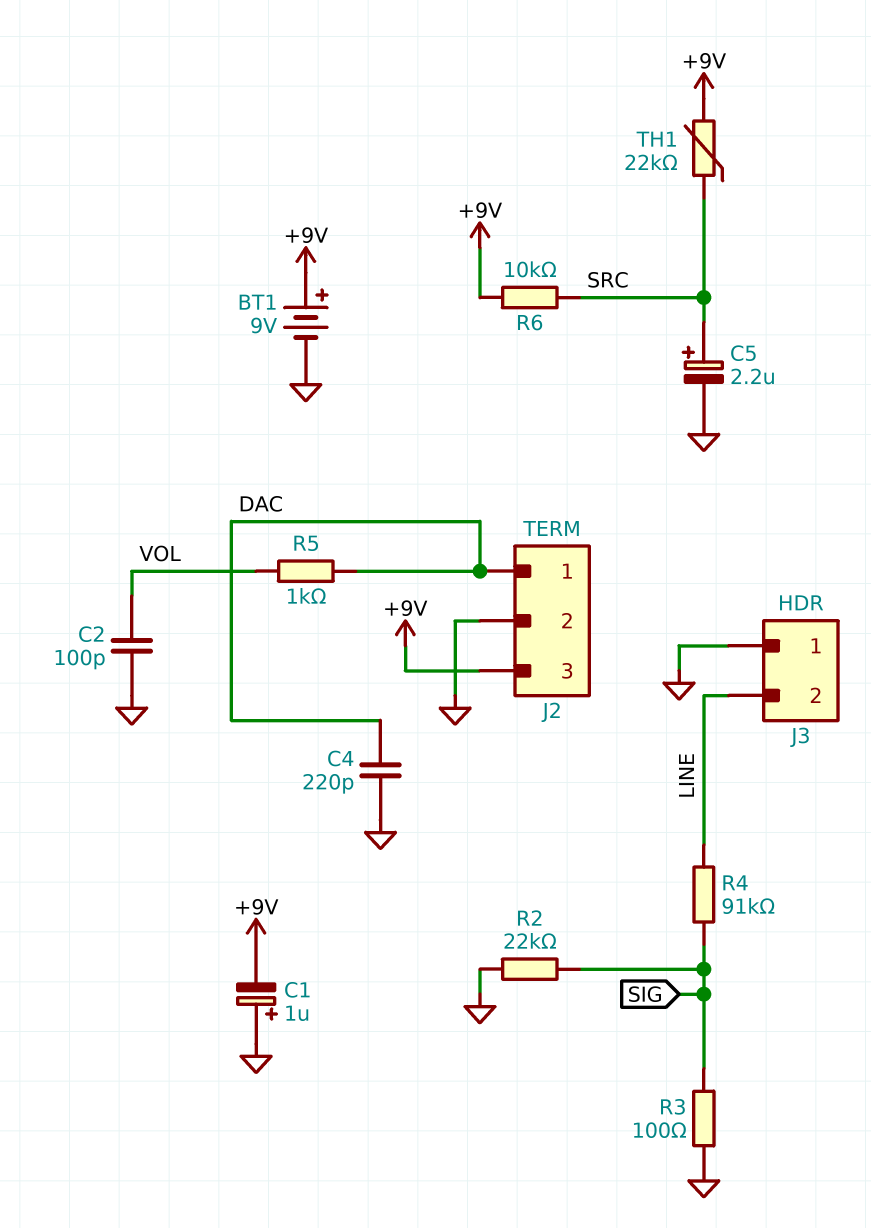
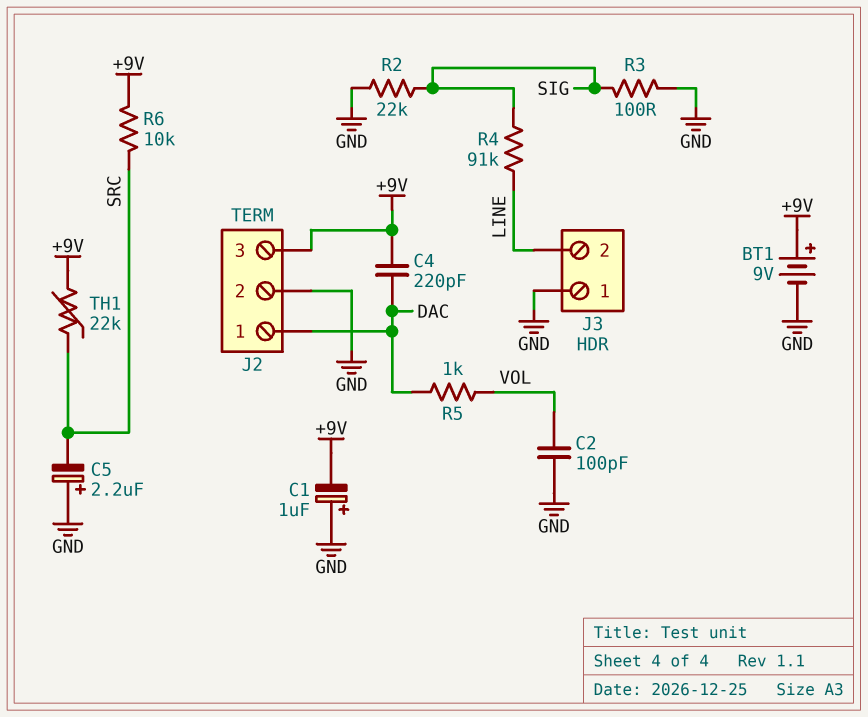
C4: 220pF (DAC, GND) -> 220pF (+9V, DAC)
C5: 2.2uF (plus SRC, minus GND) -> 2.2uF (plus GND, minus SRC)

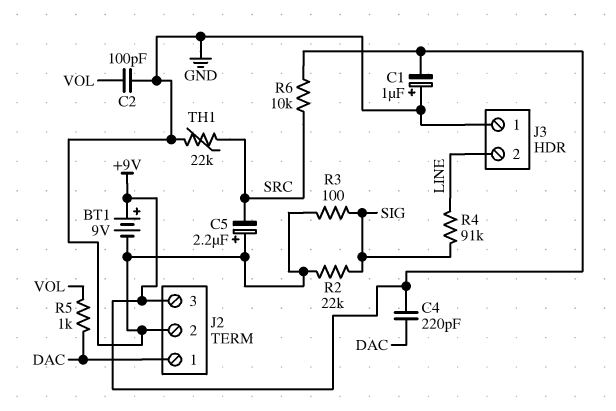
TH1: 22k (+9V, SRC) -> 22k (GND, SRC)

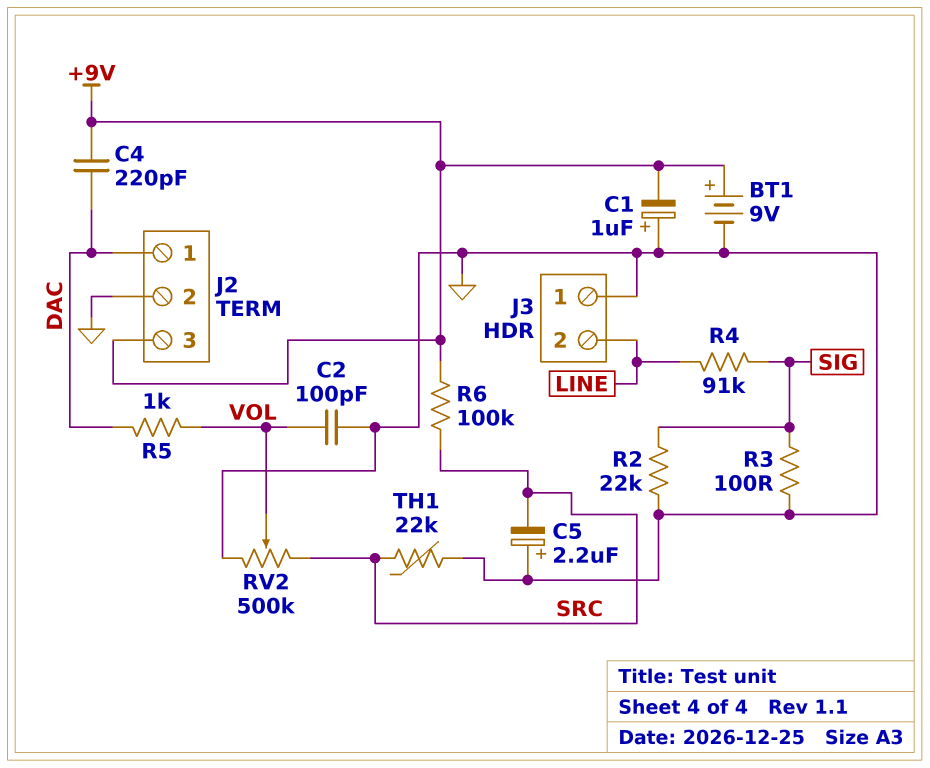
R6: 10k (+9V, SRC) -> 100k (+9V, SRC)
RV2: none -> 500k (GND, SRC, wiper VOL)

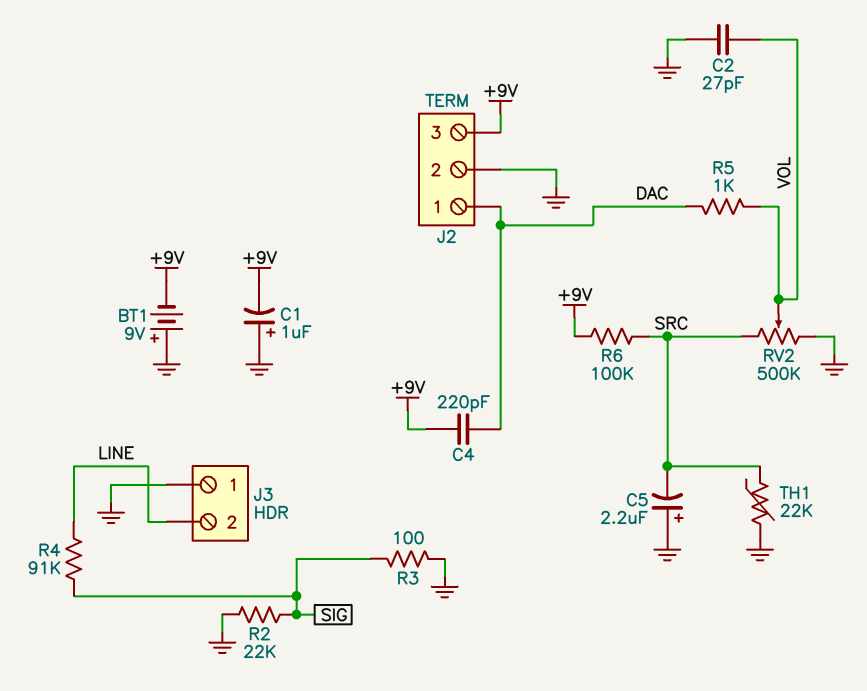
BT1: 9V (plus +9V, minus GND) -> 9V (plus GND, minus +9V)
C2: 100pF (GND, VOL) -> 27pF (GND, VOL)

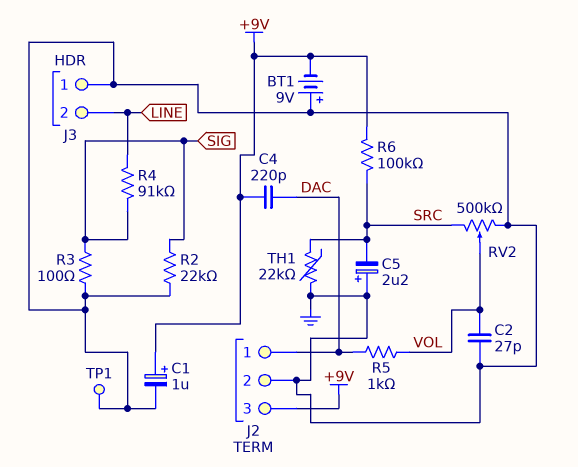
C1: 1uF (plus GND, minus +9V) -> 1uF (plus +9V, minus GND)
TP1: none -> test point (GND)

